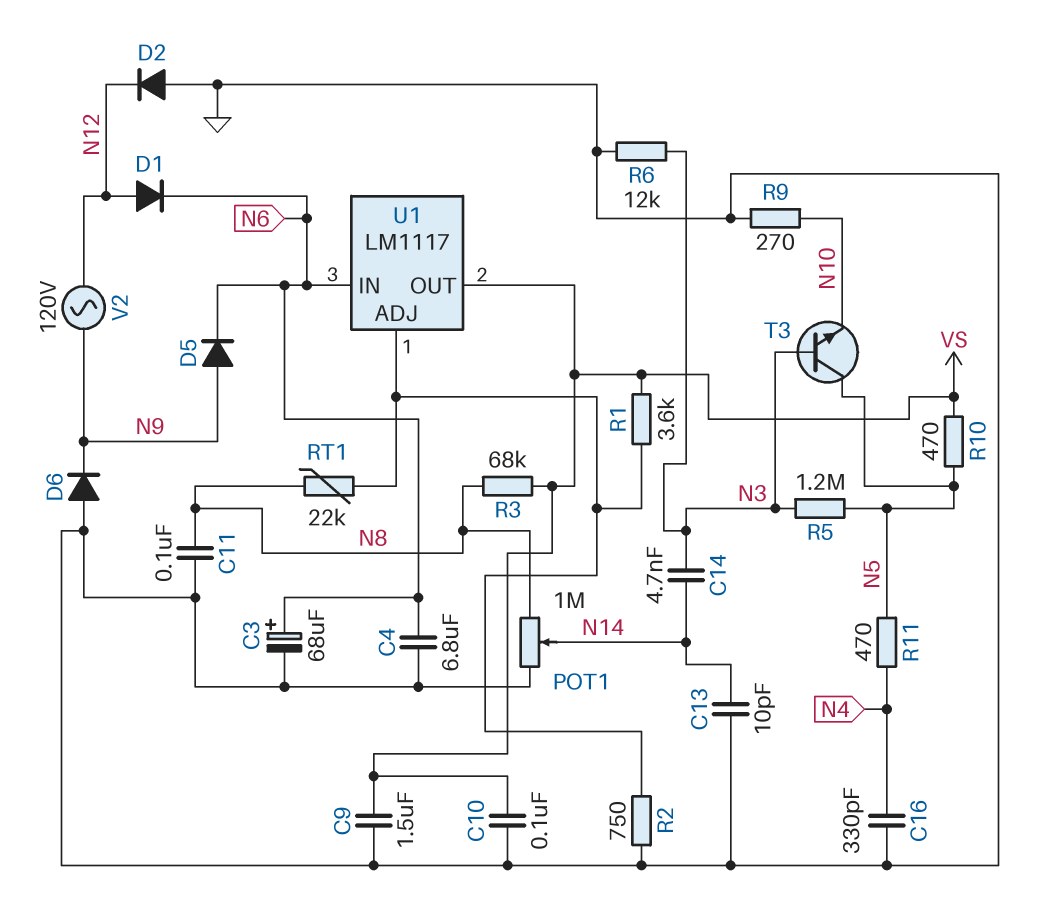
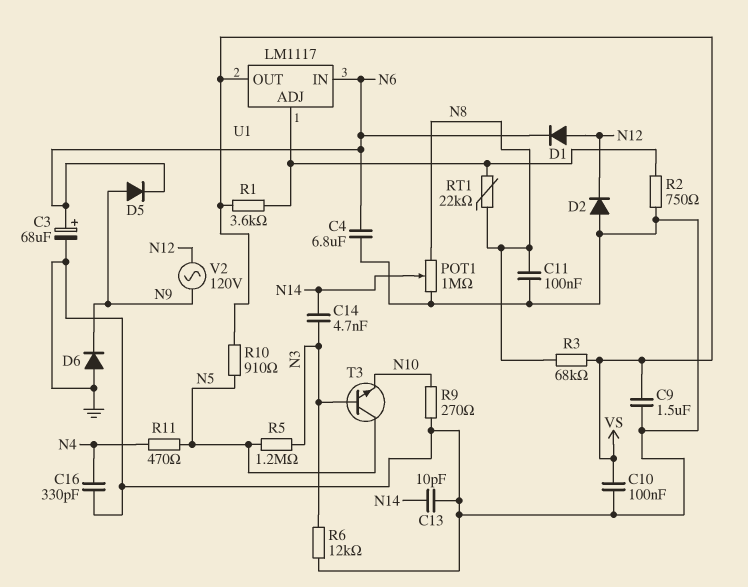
R10: 470 (N5, VS) -> 910 (N5, VS)

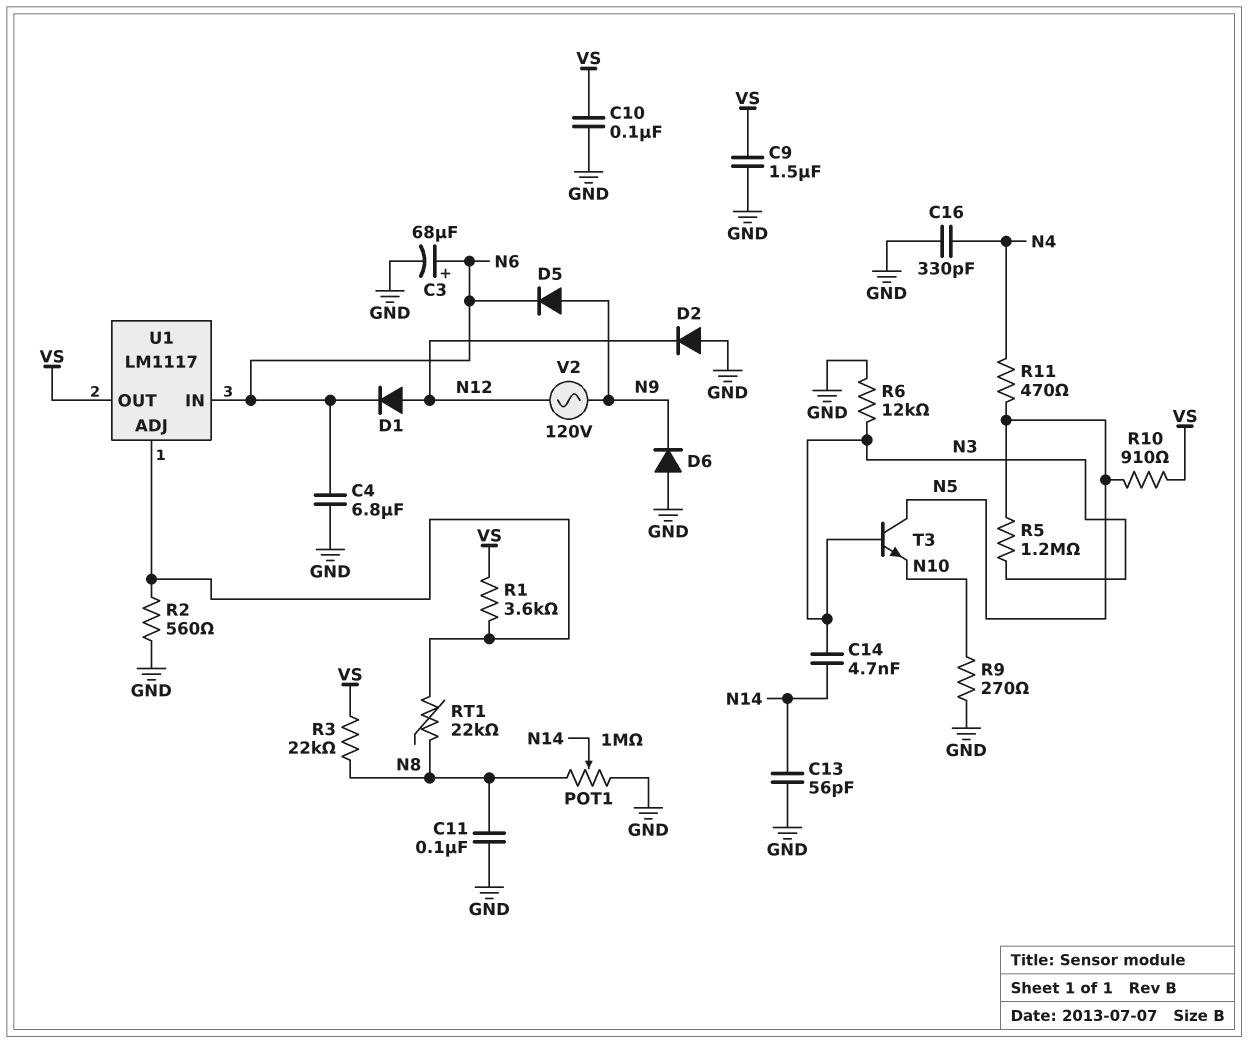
C13: 10pF (GND, N14) -> 56pF (GND, N14)
R2: 750 (GND, U1/ADJ) -> 560 (GND, U1/ADJ)
R3: 68k (N8, VS) -> 22k (N8, VS)

